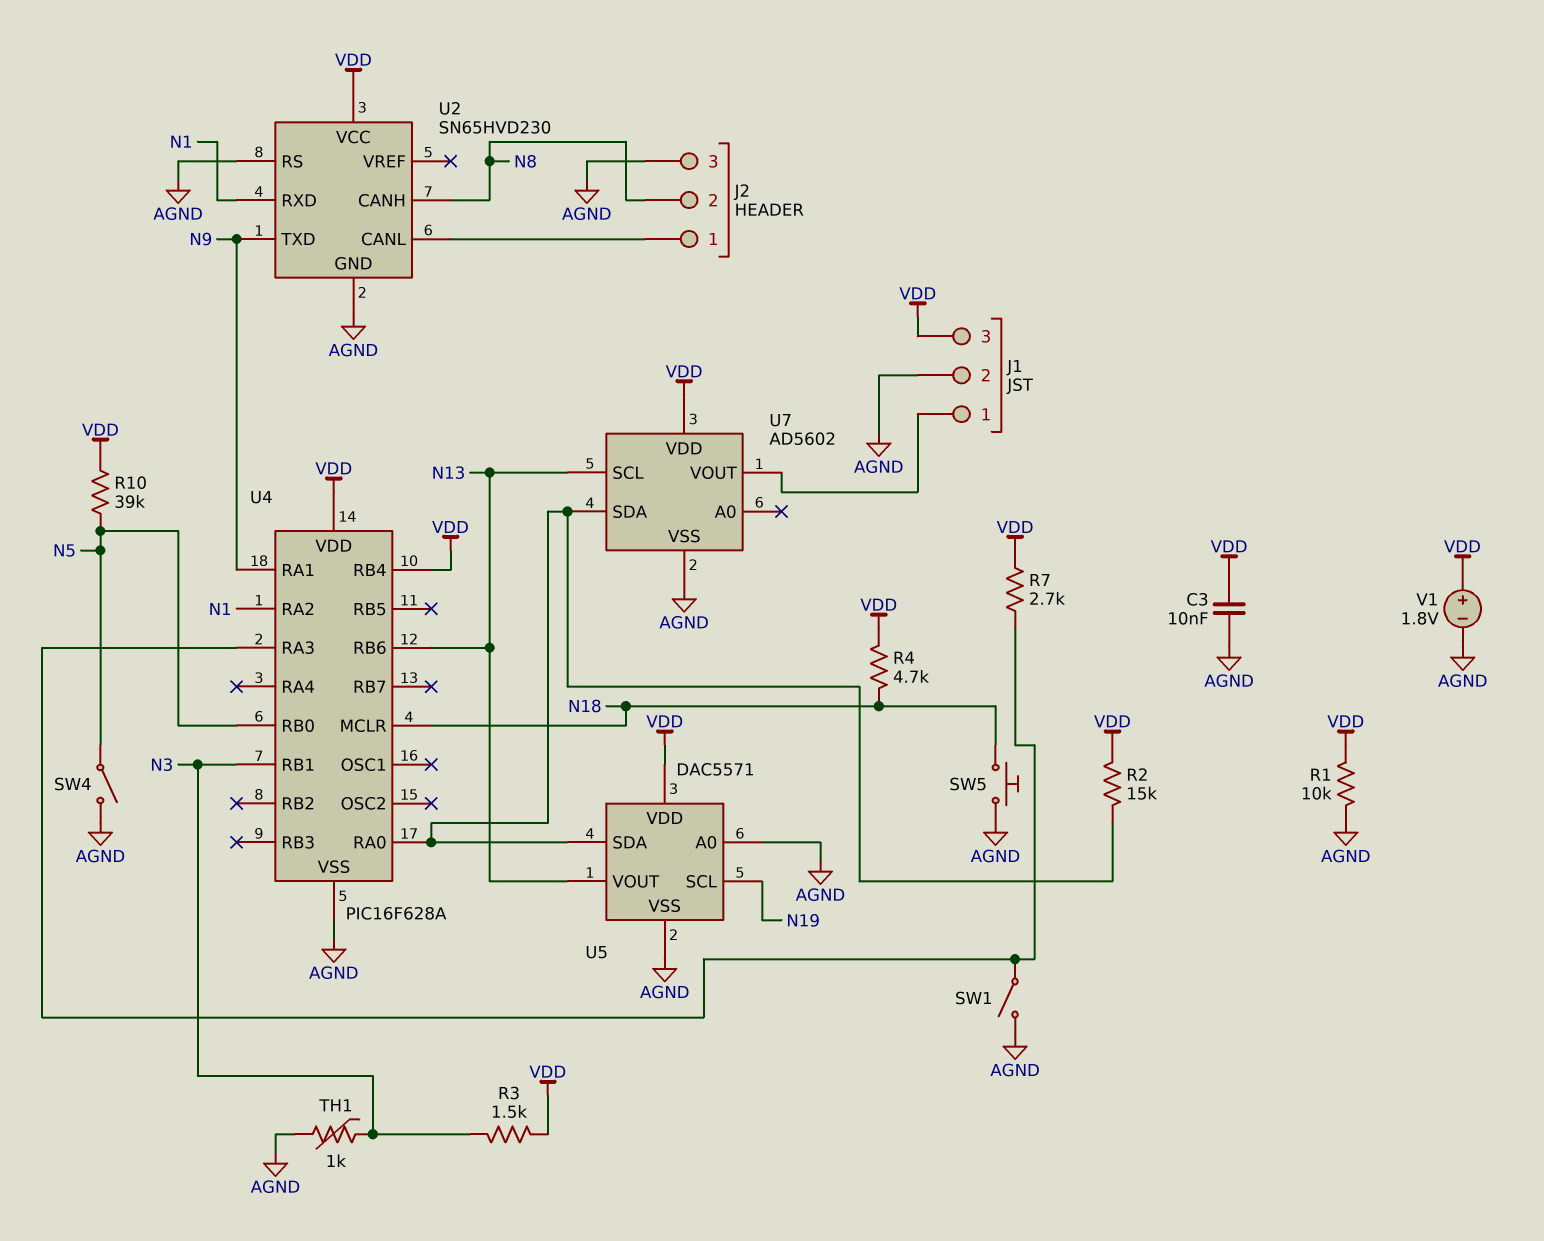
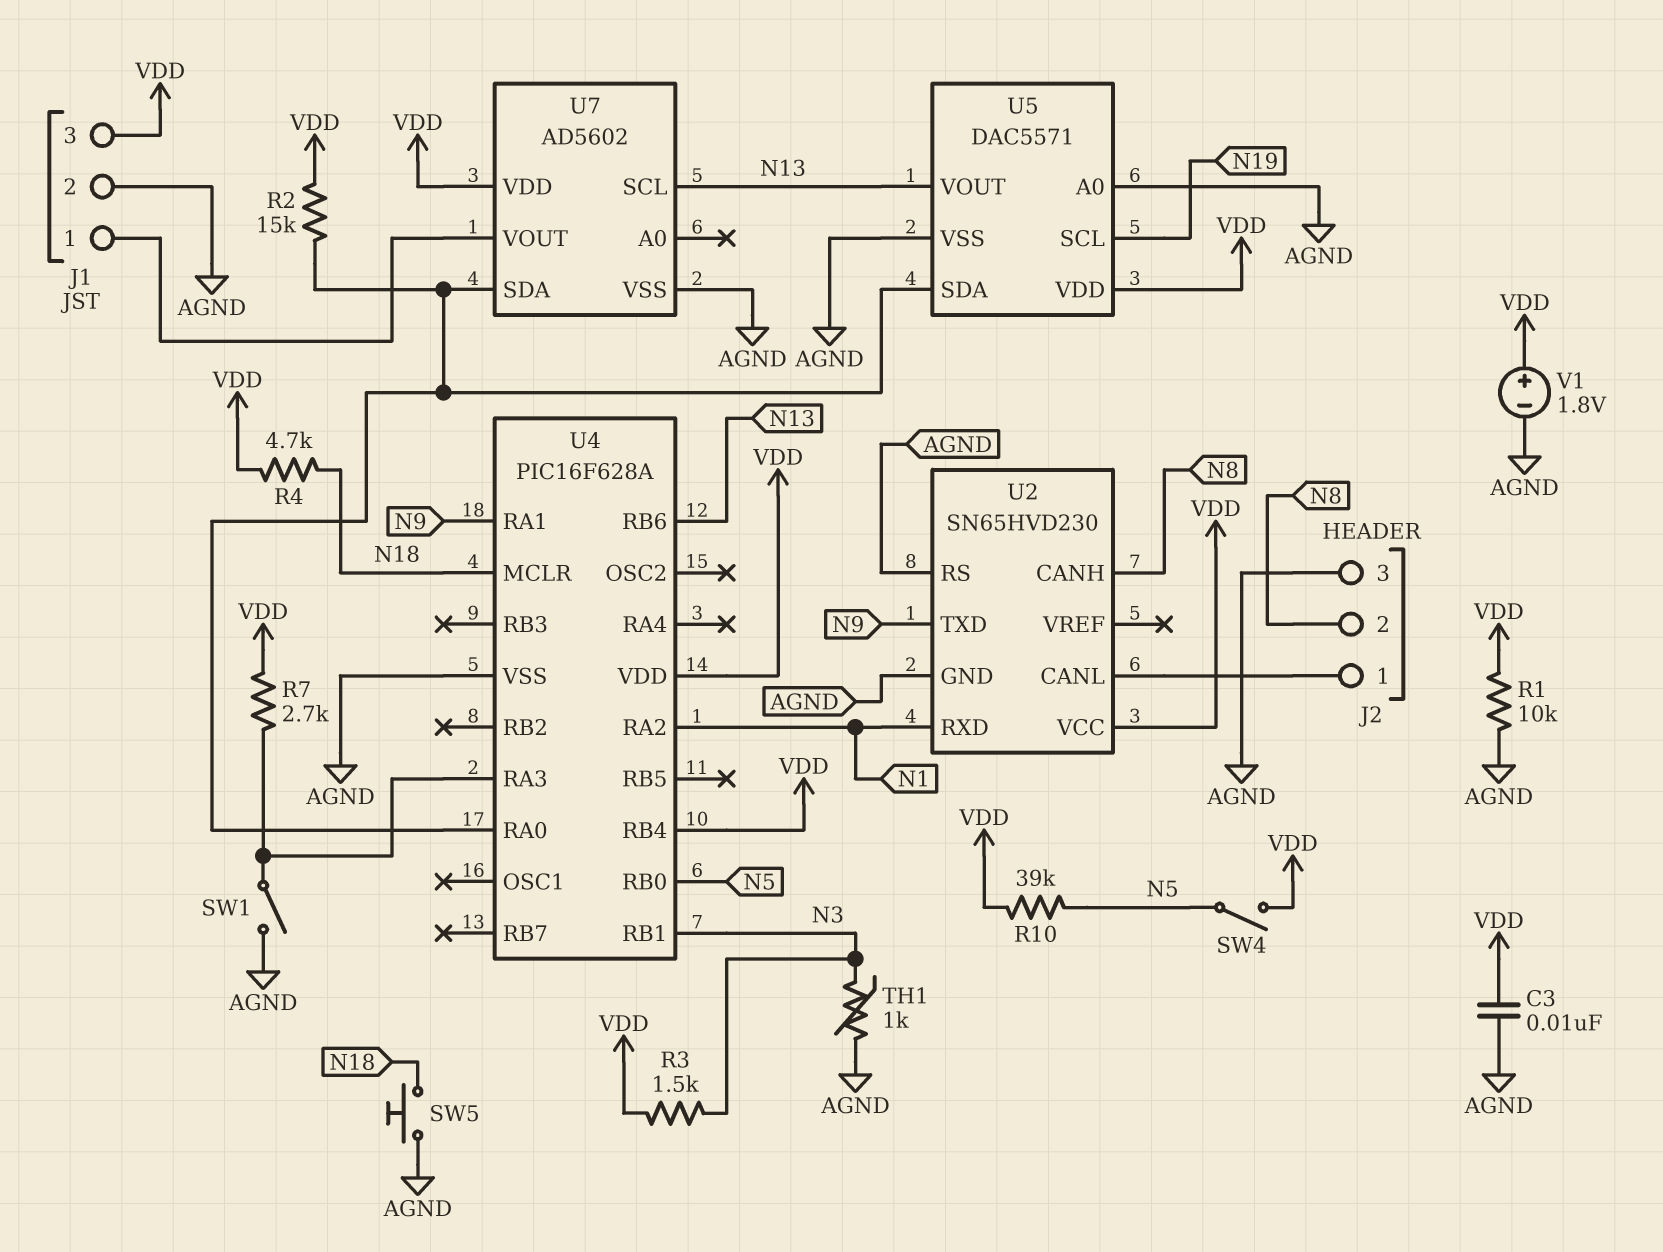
SW4: switch (AGND, N5) -> switch (N5, VDD)

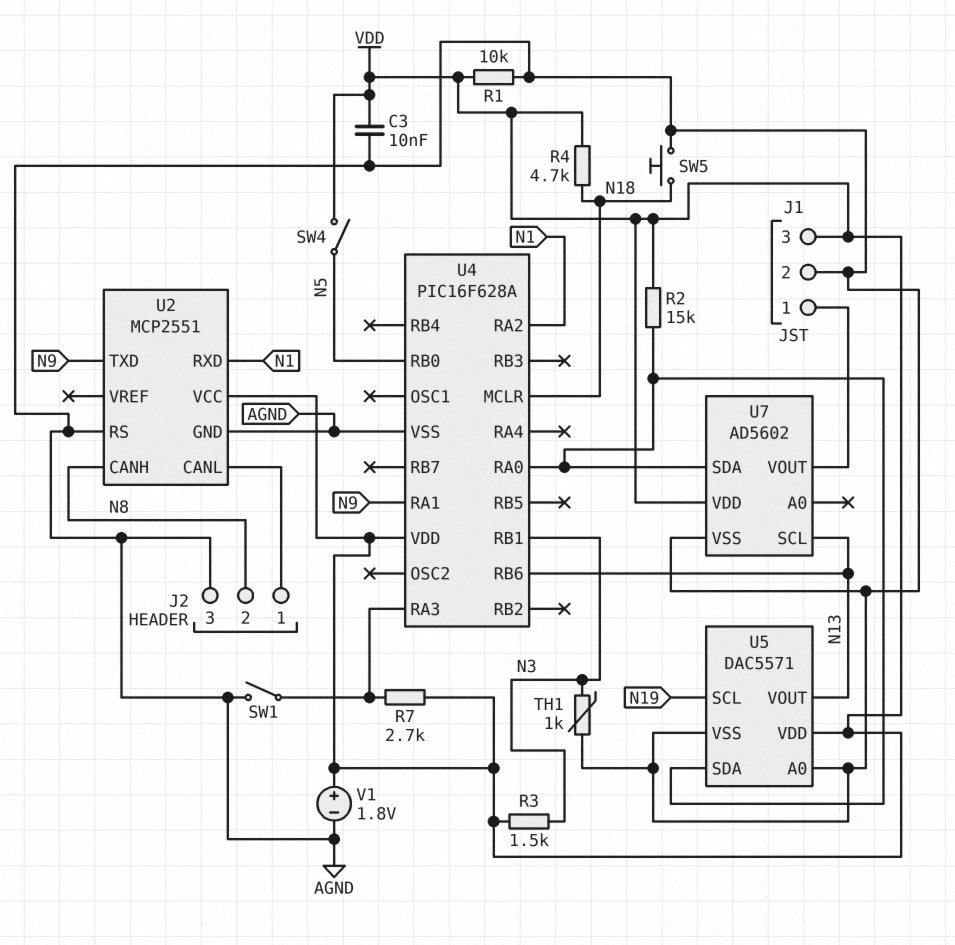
R10: 39k (N5, VDD) -> none
U2: SN65HVD230 -> MCP2551
U4 pin RB4: VDD -> none

